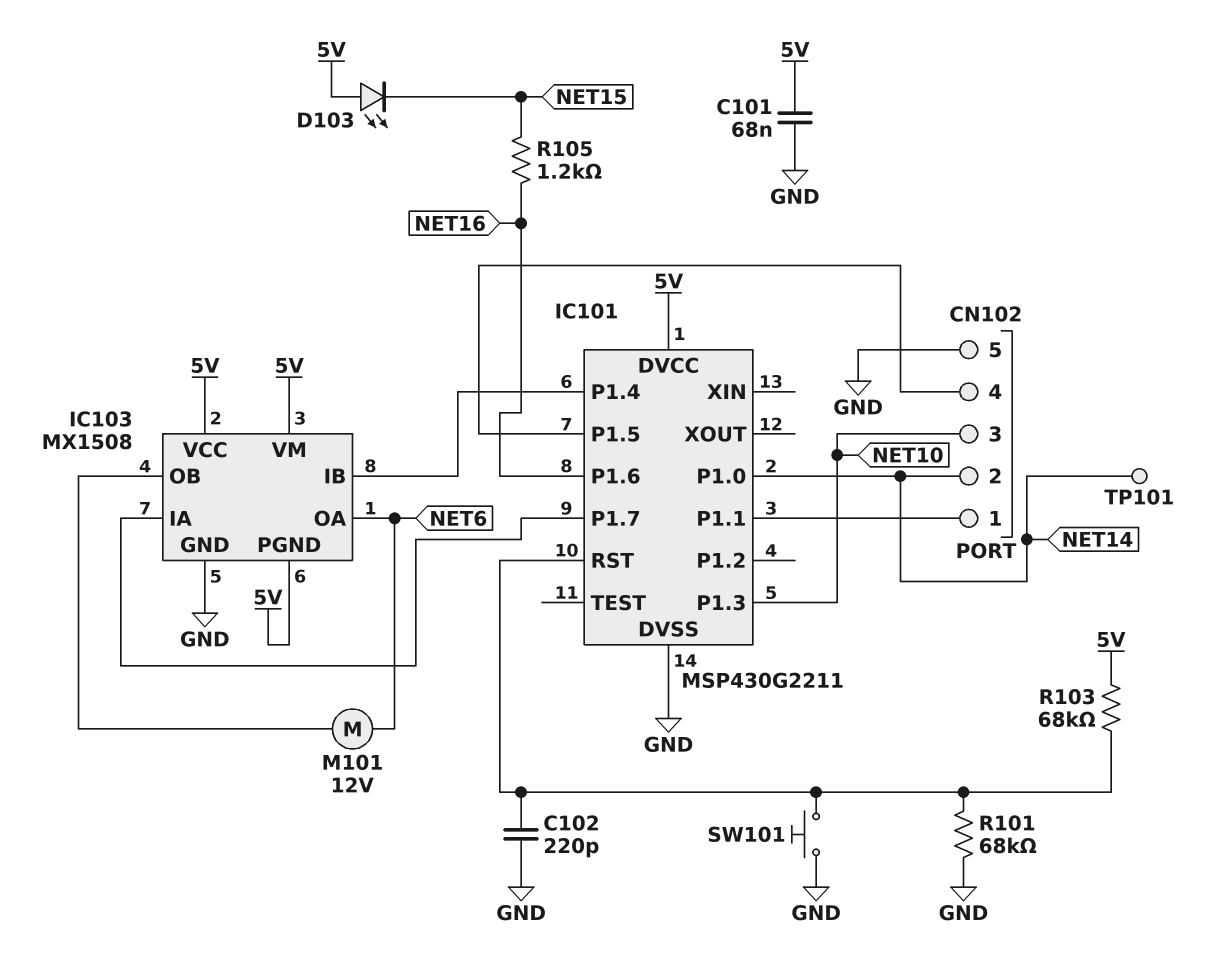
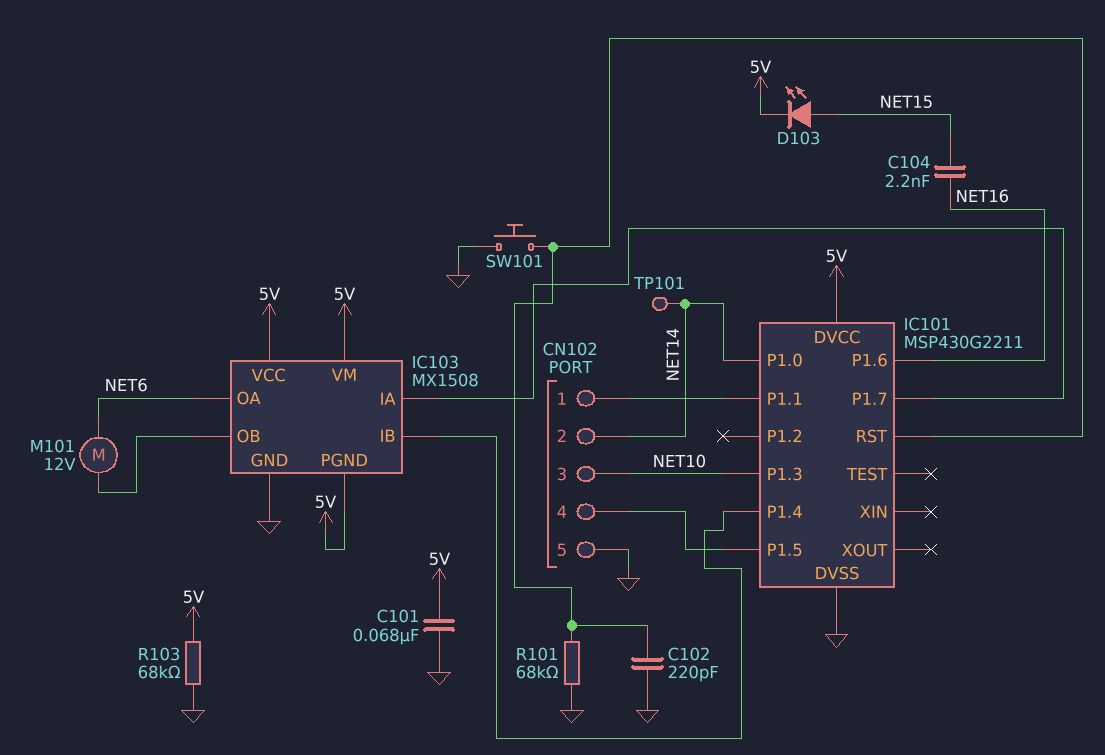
C104: none -> 2.2nF (NET15, NET16)
D103: LED (A 5V, K NET15) -> LED (A NET15, K 5V)
R103: 68k (5V, IC101/RST) -> 68k (5V, GND)
R105: 1.2k (NET15, NET16) -> none

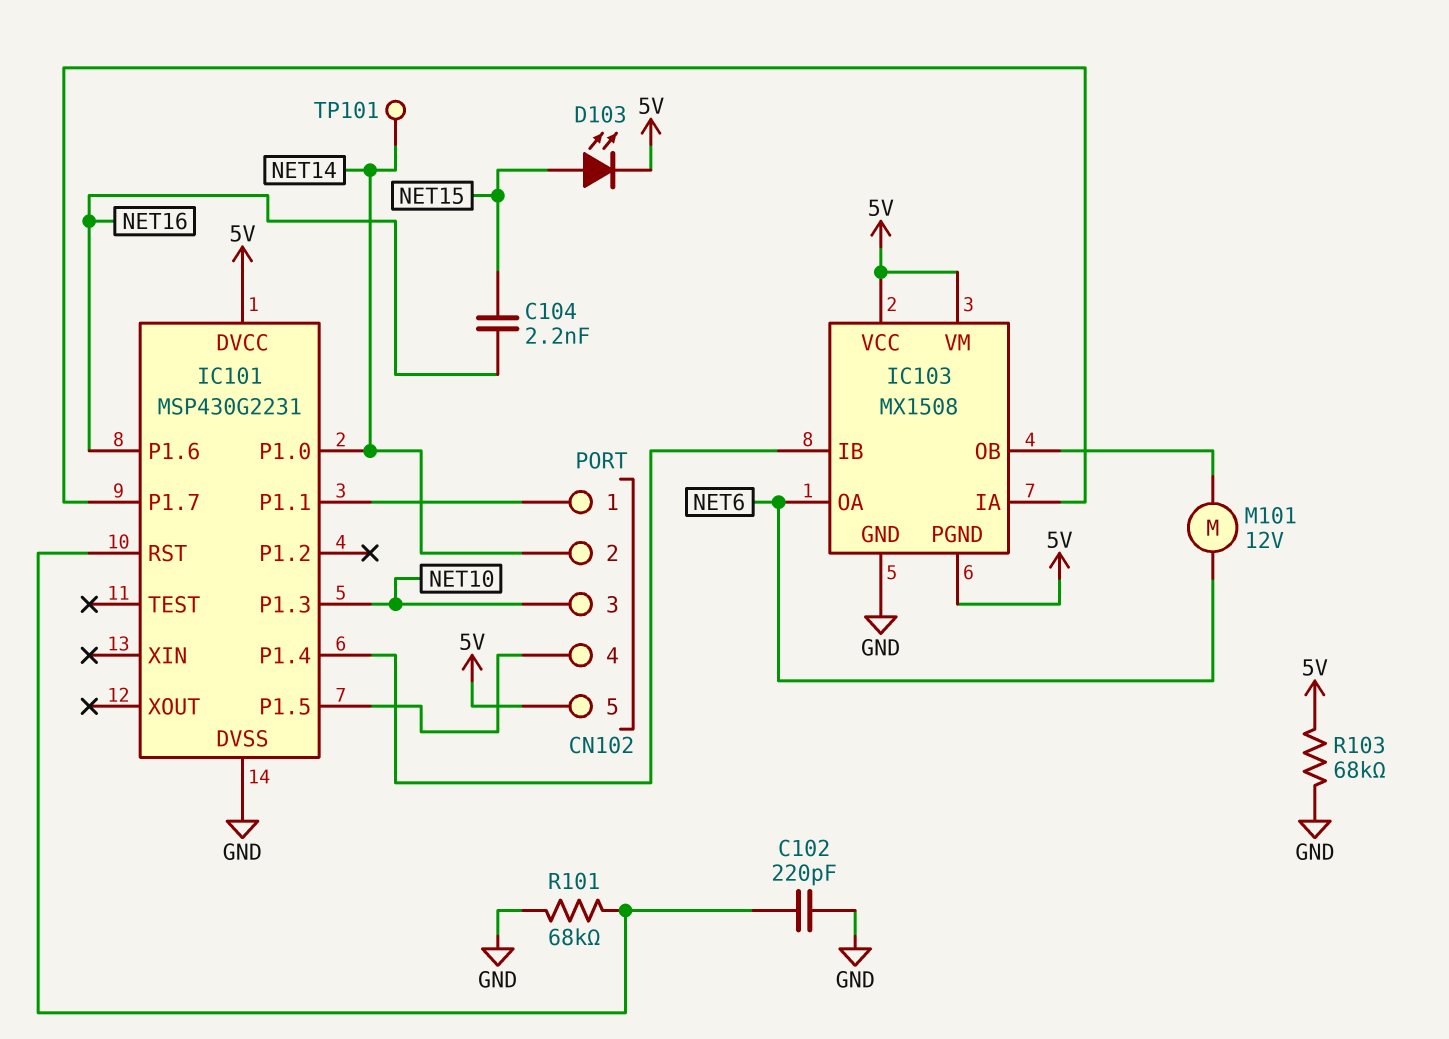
C101: 68nF (5V, GND) -> none
CN102 pin 5: GND -> 5V
IC101: MSP430G2211 -> MSP430G2231
SW101: button (GND, IC101/RST) -> none

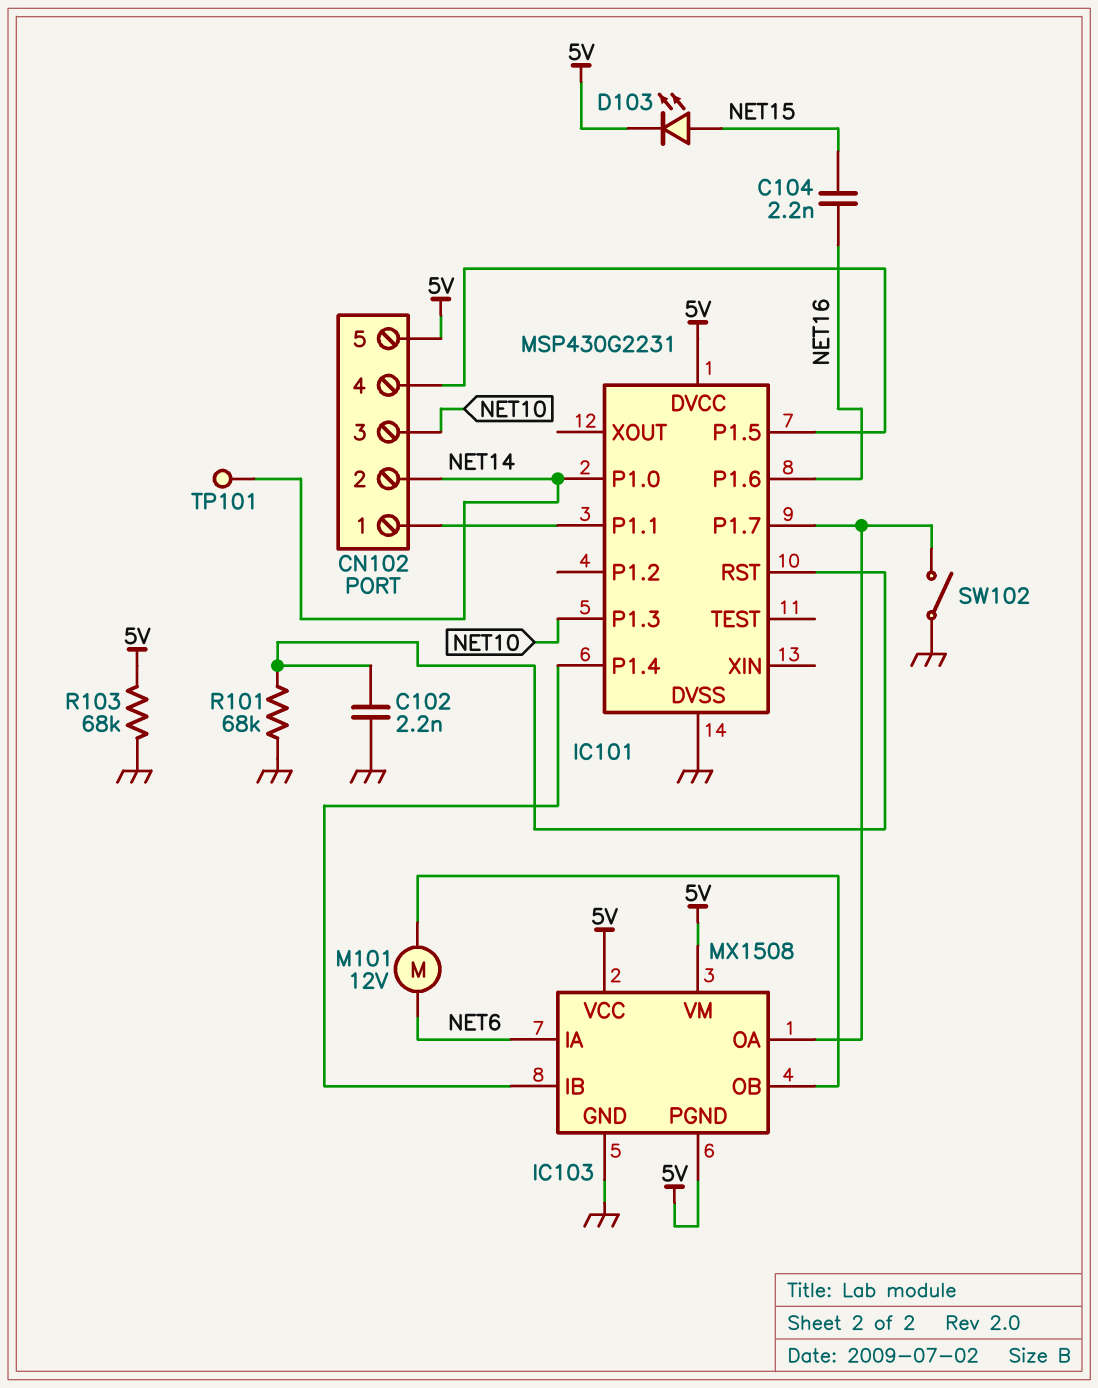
C102: 220pF (GND, IC101/RST) -> 2.2nF (GND, IC101/RST)
IC103 pin IA: IC101/P1.7 -> NET6
IC103 pin OA: NET6 -> IC101/P1.7
SW102: none -> switch (GND, IC101/P1.7)

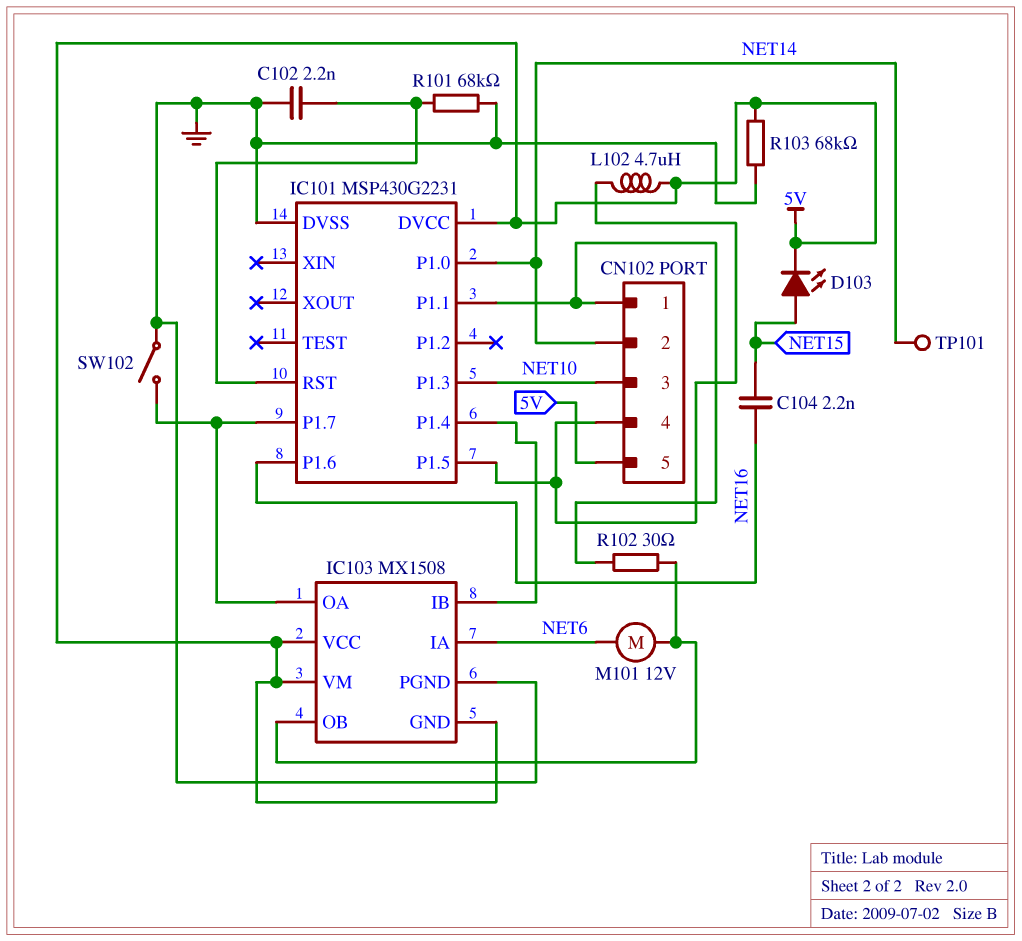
IC103 pin GND: GND -> 5V
IC103 pin PGND: 5V -> GND
L102: none -> 4.7uH (5V, CN102/4)
R102: none -> 30 (CN102/1, IC103/OB)

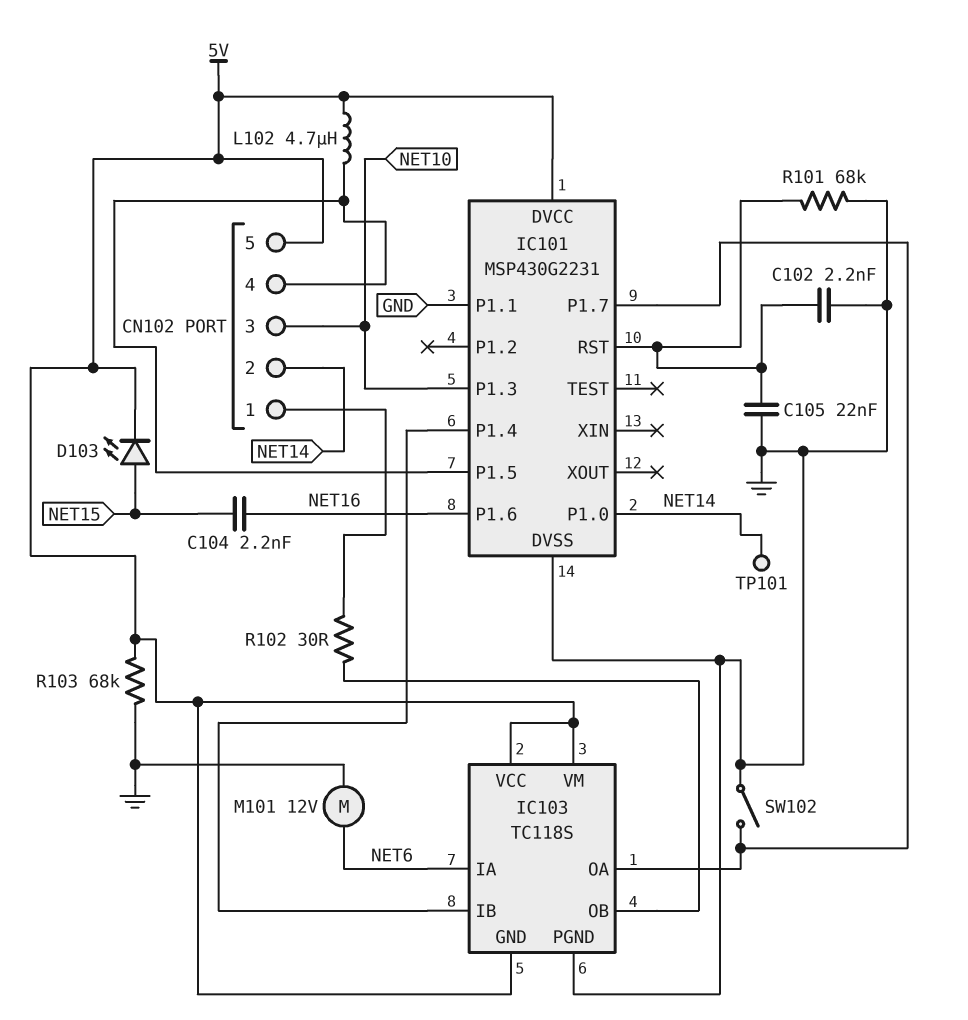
C105: none -> 22nF (GND, IC101/RST)
IC101 pin P1.1: CN102/1 -> GND
IC103: MX1508 -> TC118S
M101: motor 12V (IC103/OB, NET6) -> motor 12V (GND, NET6)

